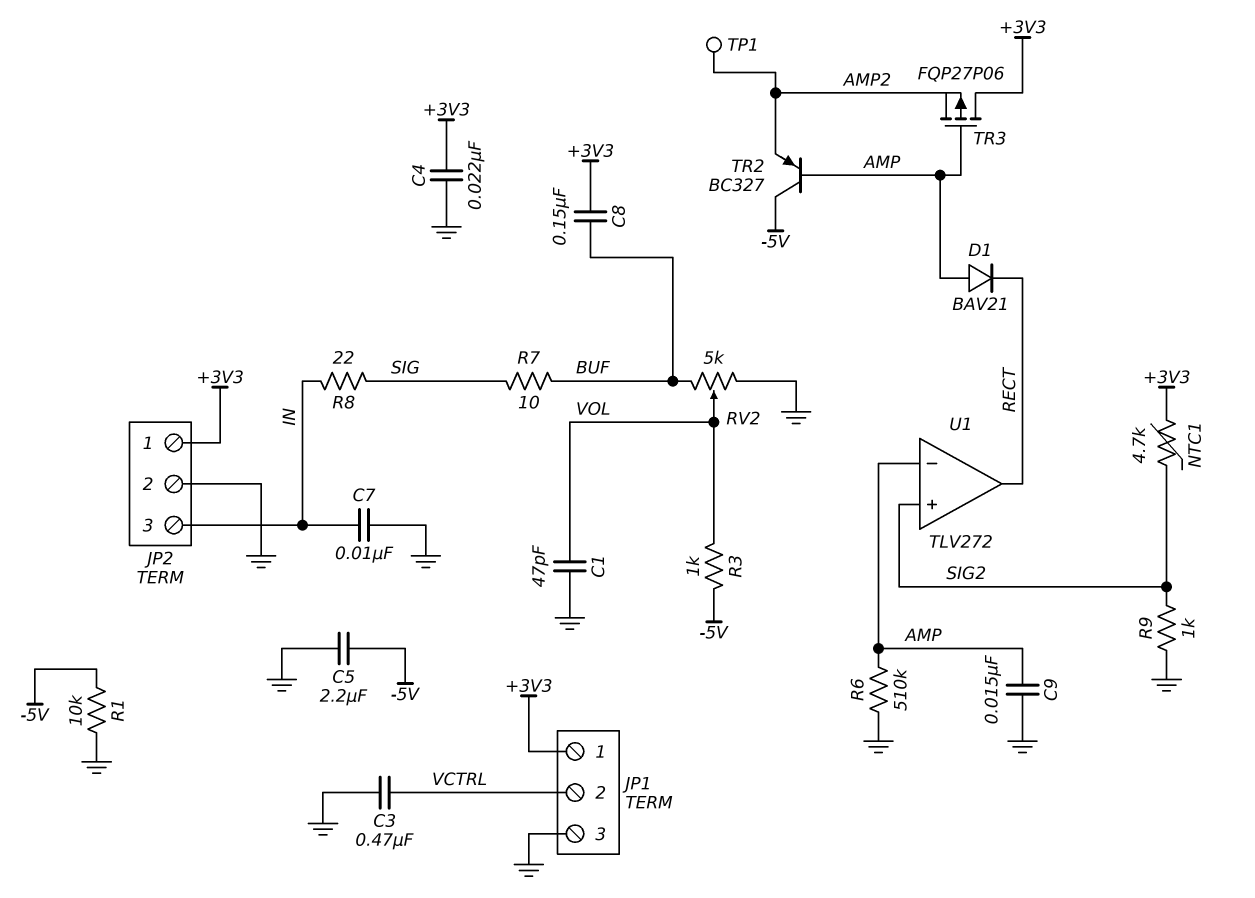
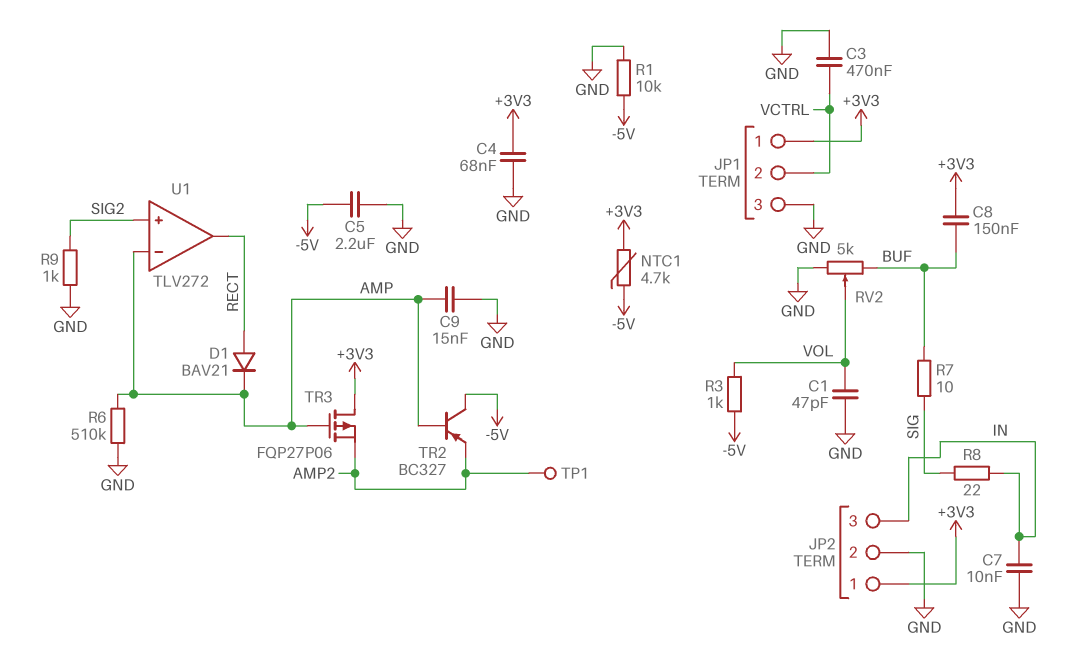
C4: 22nF (+3V3, GND) -> 68nF (+3V3, GND)
D1: diode BAV21 (A AMP, K RECT) -> diode BAV21 (A RECT, K AMP)
NTC1: 4.7k (+3V3, SIG2) -> 4.7k (+3V3, -5V)

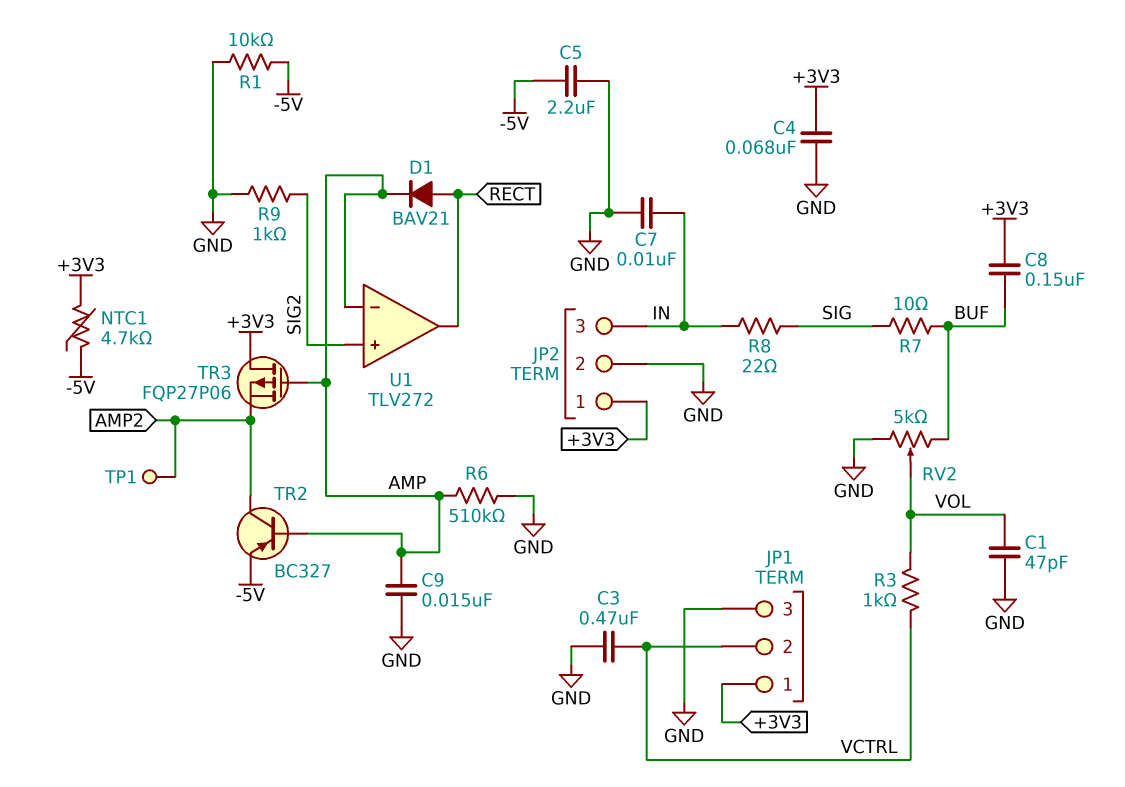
R3: 1k (-5V, VOL) -> 1k (VCTRL, VOL)
TR2: PNP BC327 (B AMP, C -5V, E AMP2) -> PNP BC327 (B AMP, C AMP2, E -5V)

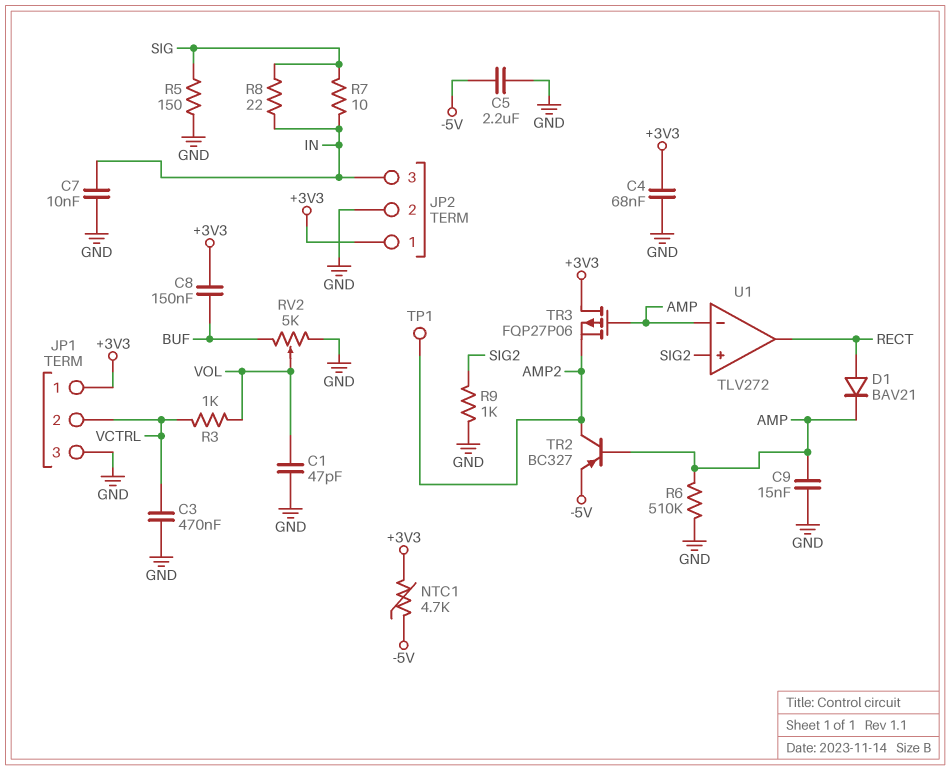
R1: 10k (-5V, GND) -> none
R5: none -> 150 (GND, SIG)
R7: 10 (BUF, SIG) -> 10 (IN, SIG)

